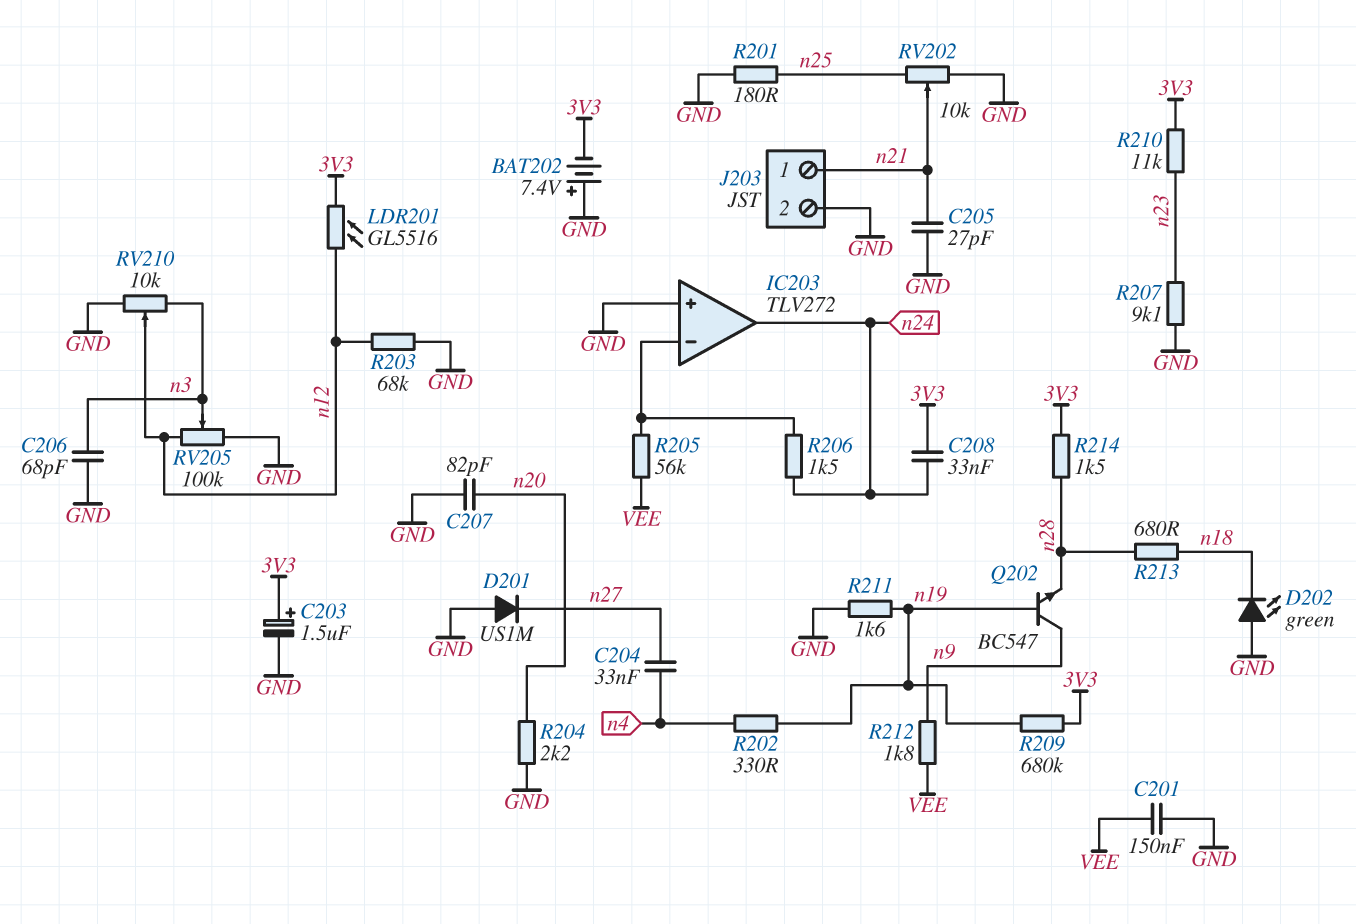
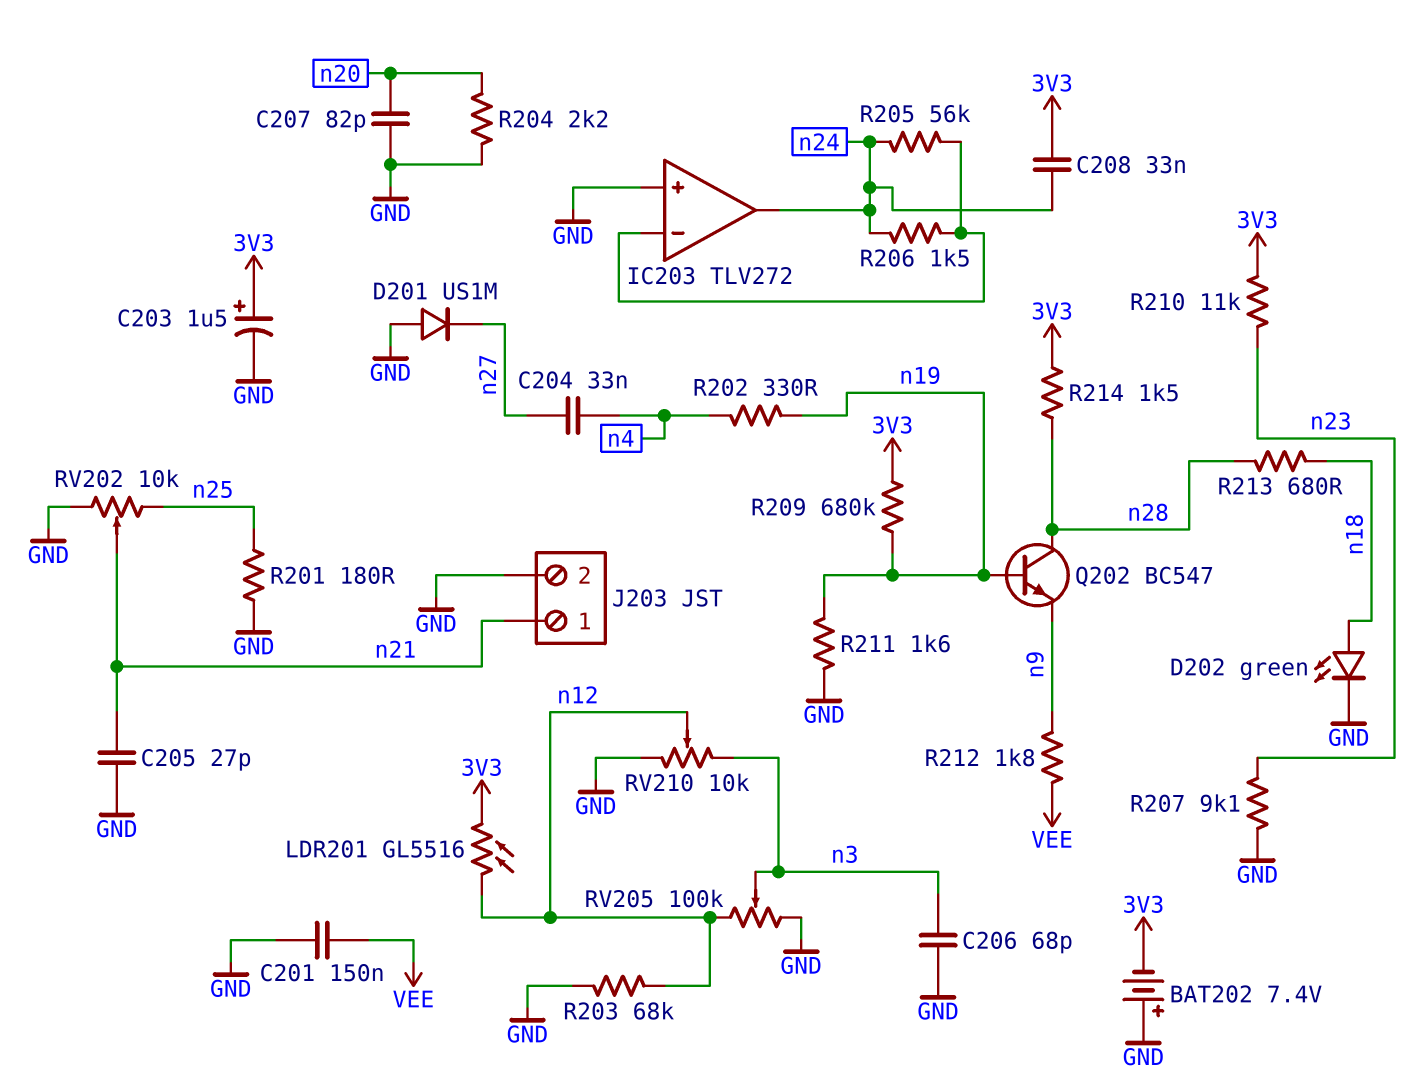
D202: LED green (A GND, K n18) -> LED green (A n18, K GND)
Q202: NPN BC547 (B n19, C n9, E n28) -> NPN BC547 (B n19, C n28, E n9)
R205: 56k (IC203/in-, VEE) -> 56k (IC203/in-, n24)

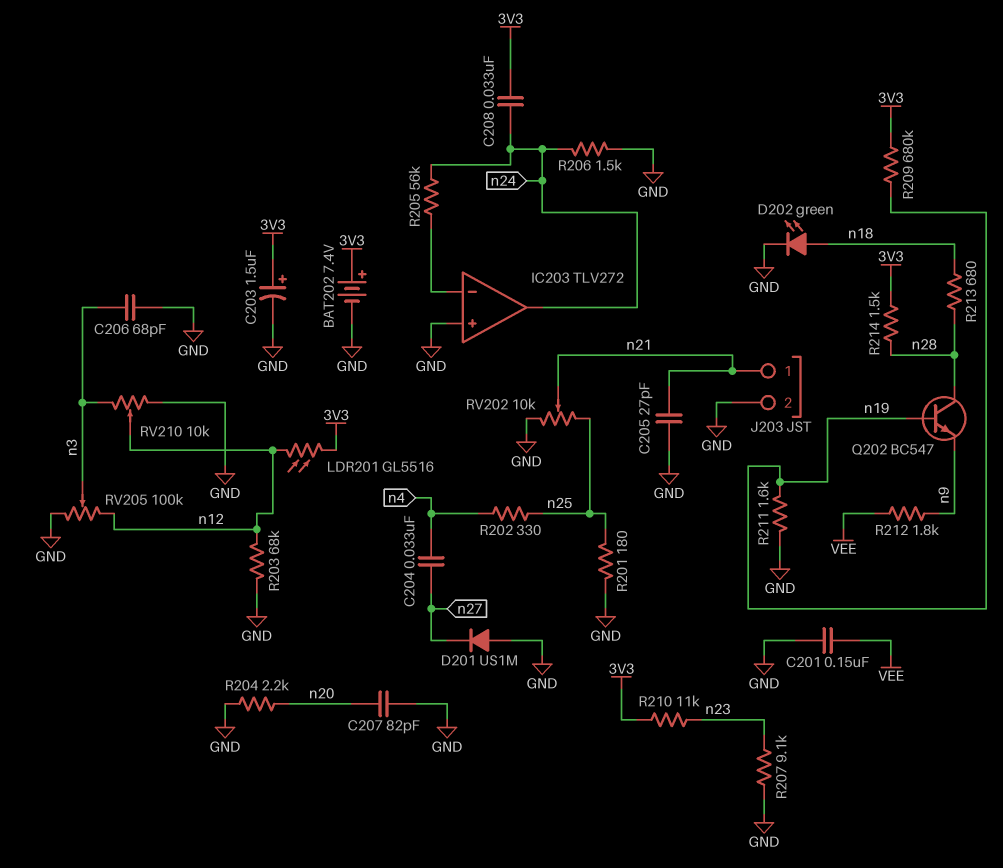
BAT202: 7.4V (plus GND, minus 3V3) -> 7.4V (plus 3V3, minus GND)
R202: 330 (n4, n19) -> 330 (n4, n25)
R206: 1.5k (IC203/in-, n24) -> 1.5k (GND, n24)

